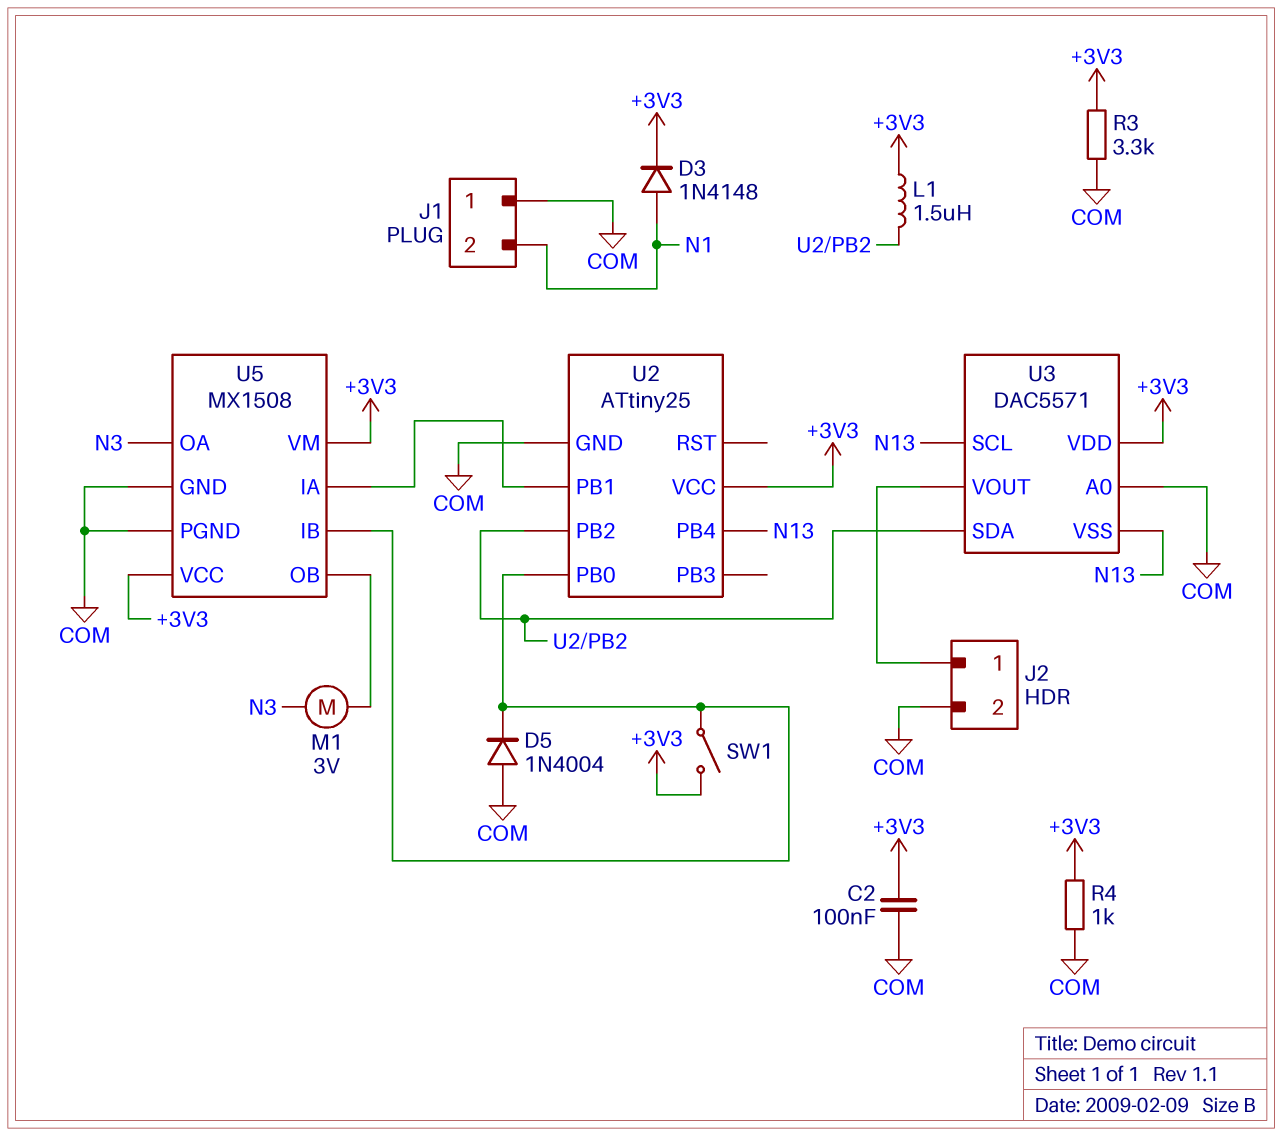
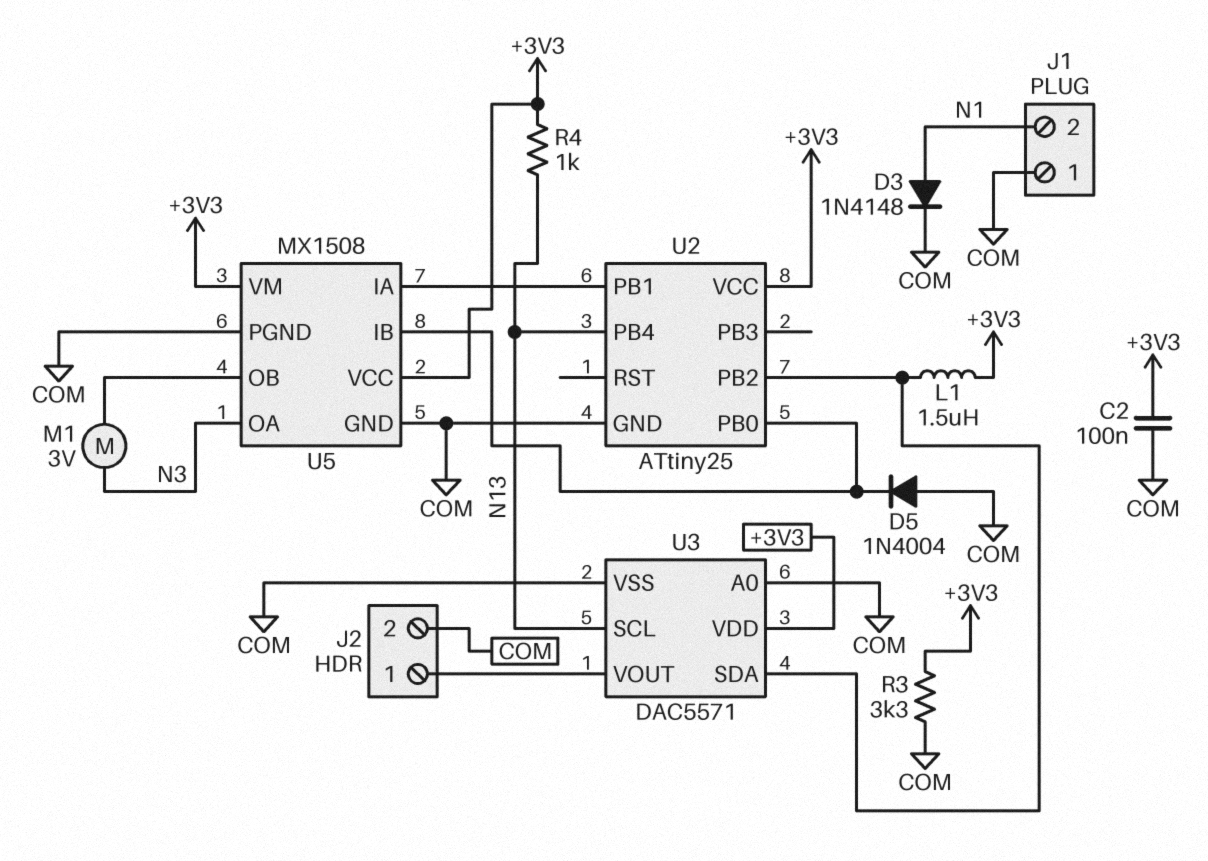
D3: diode 1N4148 (A N1, K +3V3) -> diode 1N4148 (A N1, K COM)
R4: 1k (+3V3, COM) -> 1k (+3V3, N13)
SW1: switch (+3V3, U2/PB0) -> none
U3 pin VSS: N13 -> COM

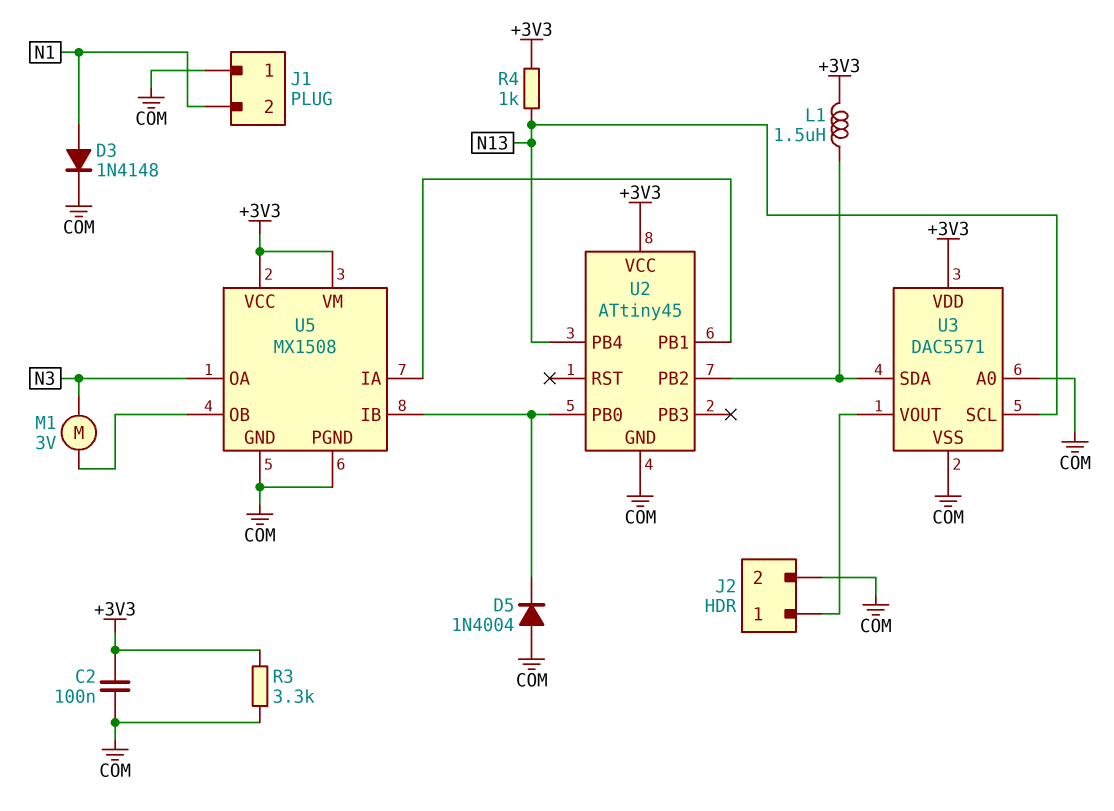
U2: ATtiny25 -> ATtiny45

